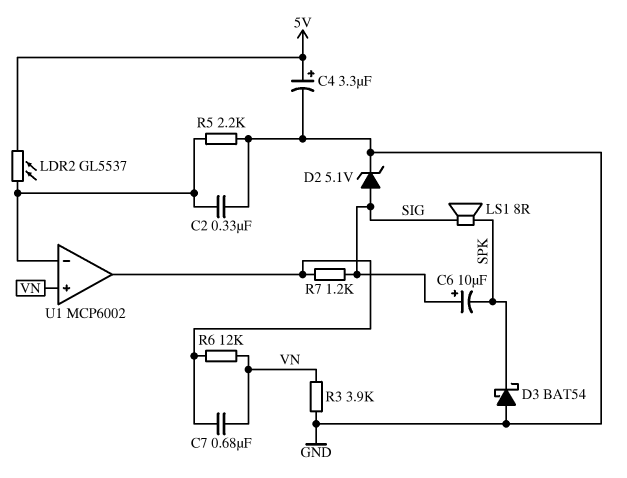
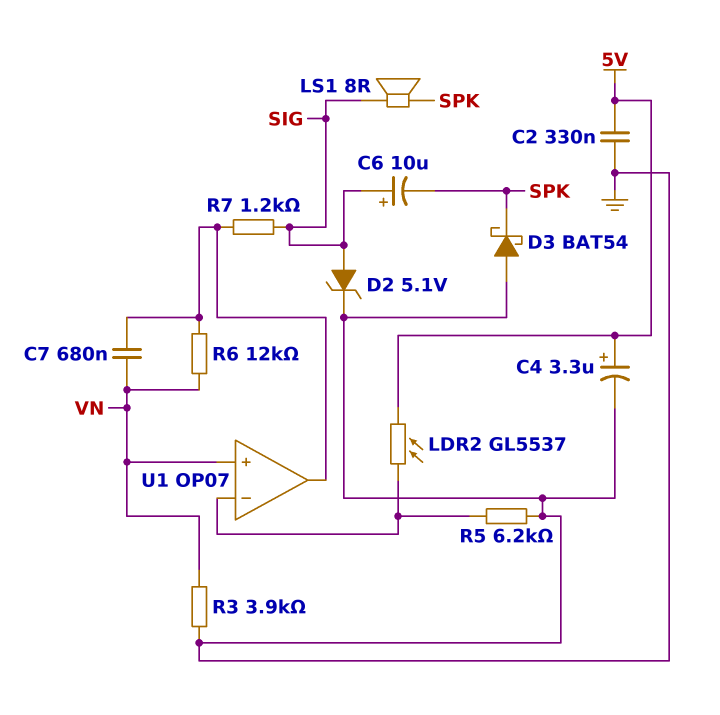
C2: 330nF (GND, U1/in-) -> 330nF (5V, GND)
R5: 2.2k (GND, U1/in-) -> 6.2k (GND, U1/in-)
U1: MCP6002 -> OP07

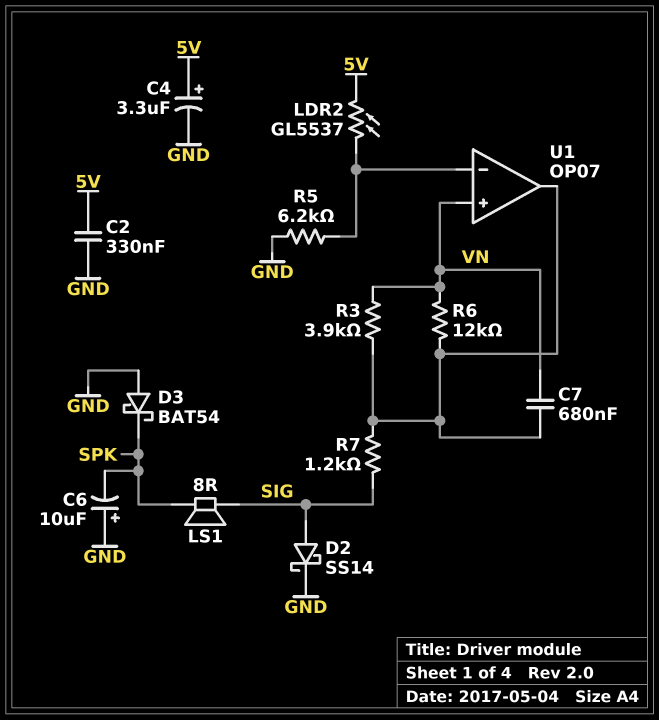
C6: 10uF (plus SIG, minus SPK) -> 10uF (plus GND, minus SPK)
D2: zener 5.1V (A SIG, K GND) -> schottky SS14 (A SIG, K GND)
R3: 3.9k (GND, VN) -> 3.9k (U1/out, VN)

